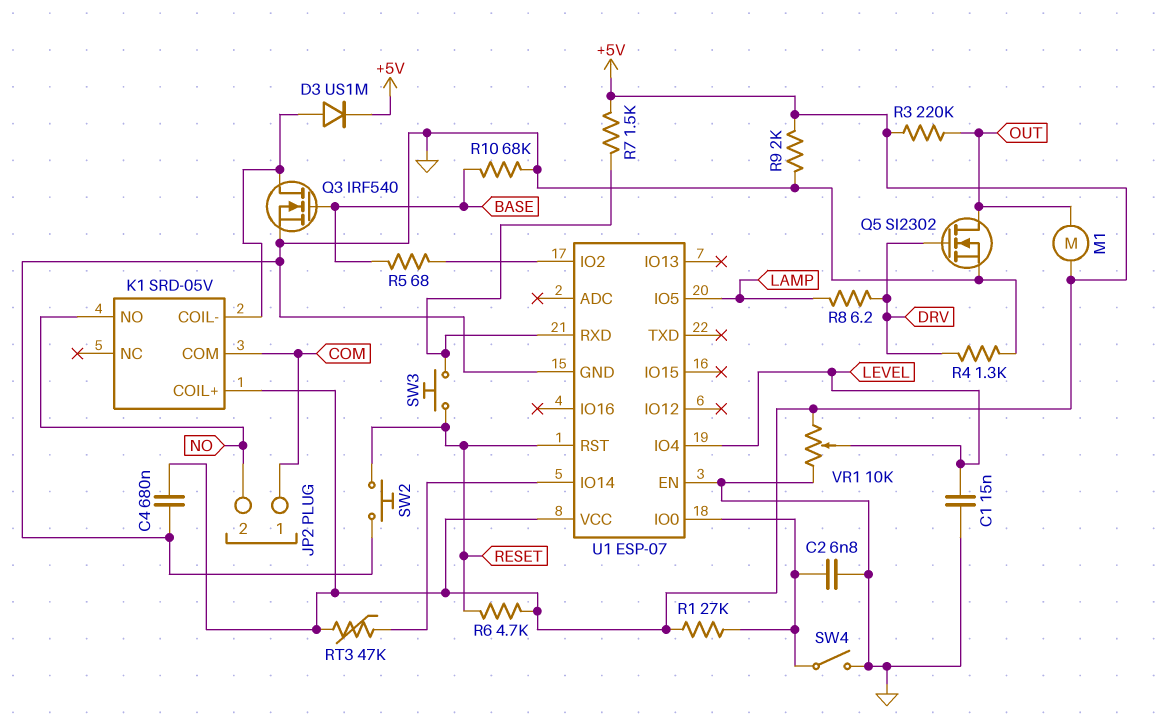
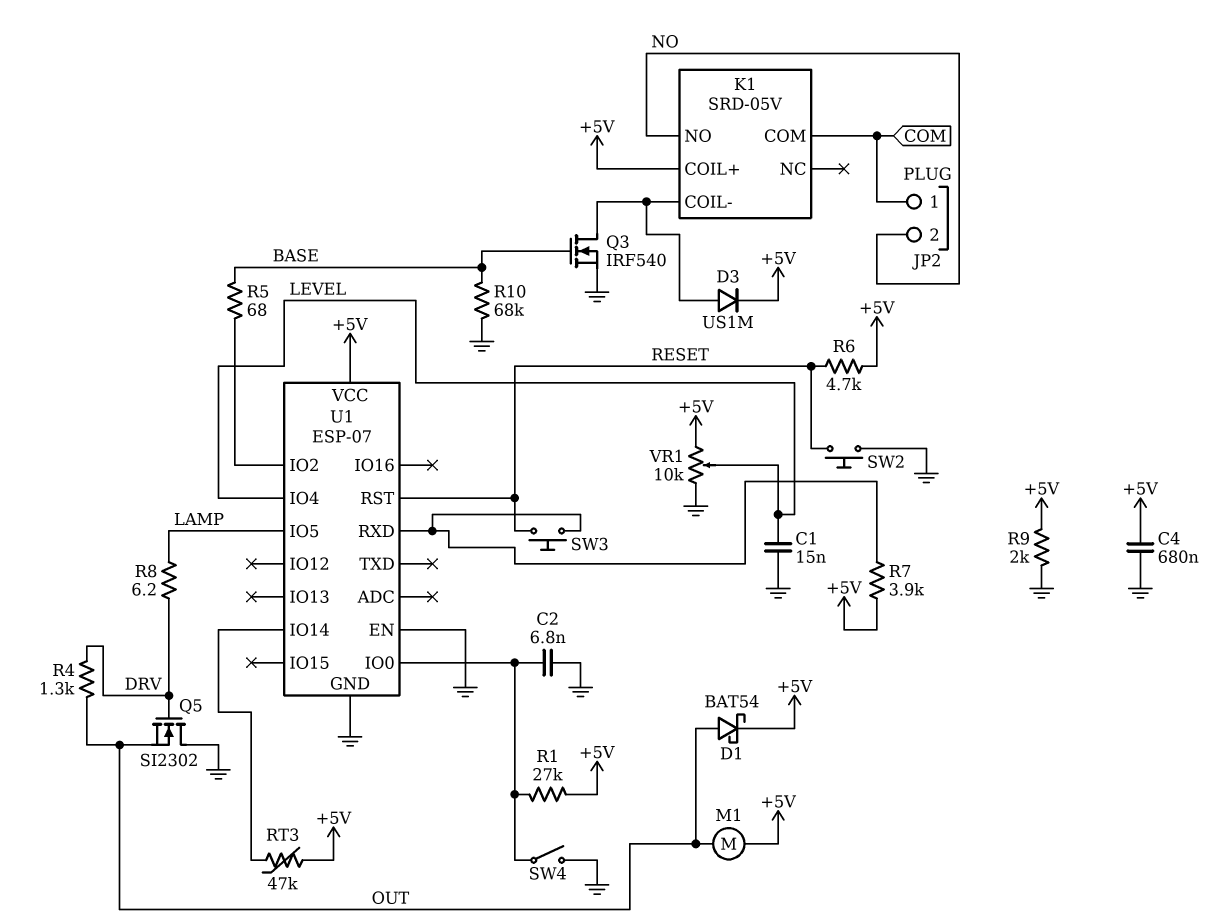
D1: none -> schottky BAT54 (A OUT, K +5V)
Q5: NMOS SI2302 (G DRV, D OUT, S GND) -> NMOS SI2302 (G DRV, D GND, S OUT)
R3: 220k (+5V, OUT) -> none
R4: 1.3k (DRV, GND) -> 1.3k (DRV, OUT)
R7: 1.5k (+5V, U1/RXD) -> 3.9k (+5V, U1/RXD)

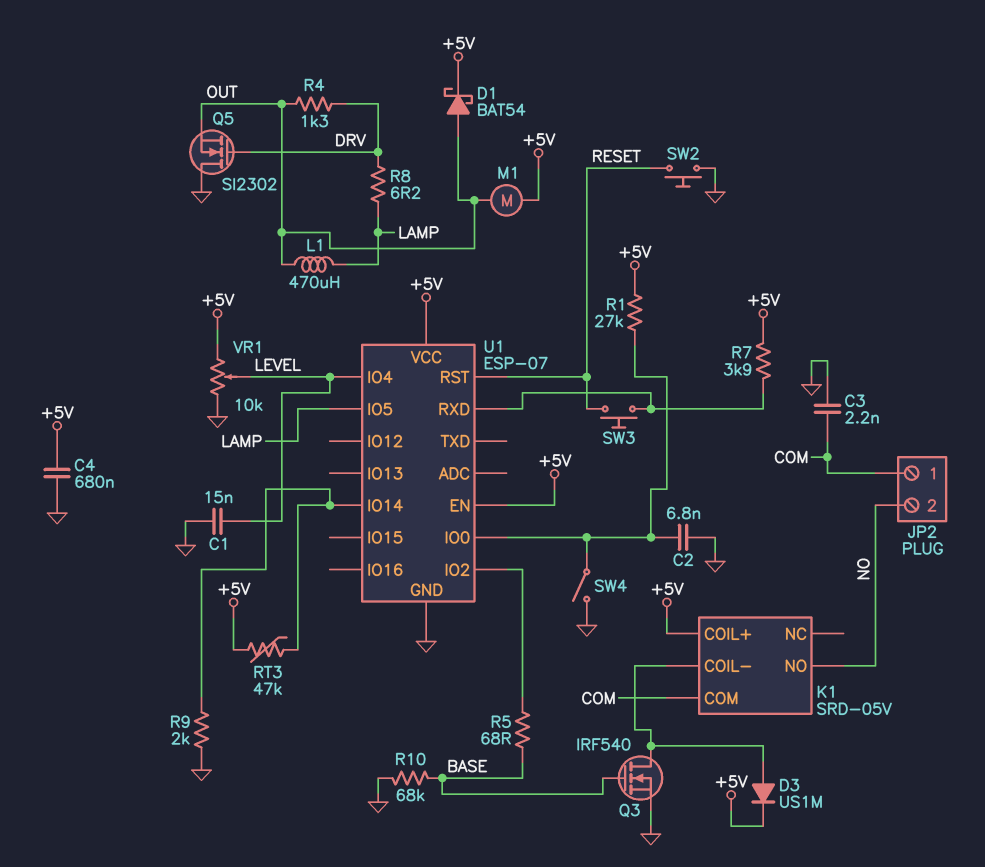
C3: none -> 2.2nF (COM, GND)
L1: none -> 470uH (LAMP, OUT)
R6: 4.7k (+5V, RESET) -> none
R9: 2k (+5V, GND) -> 2k (GND, U1/IO14)
U1 pin EN: GND -> +5V

